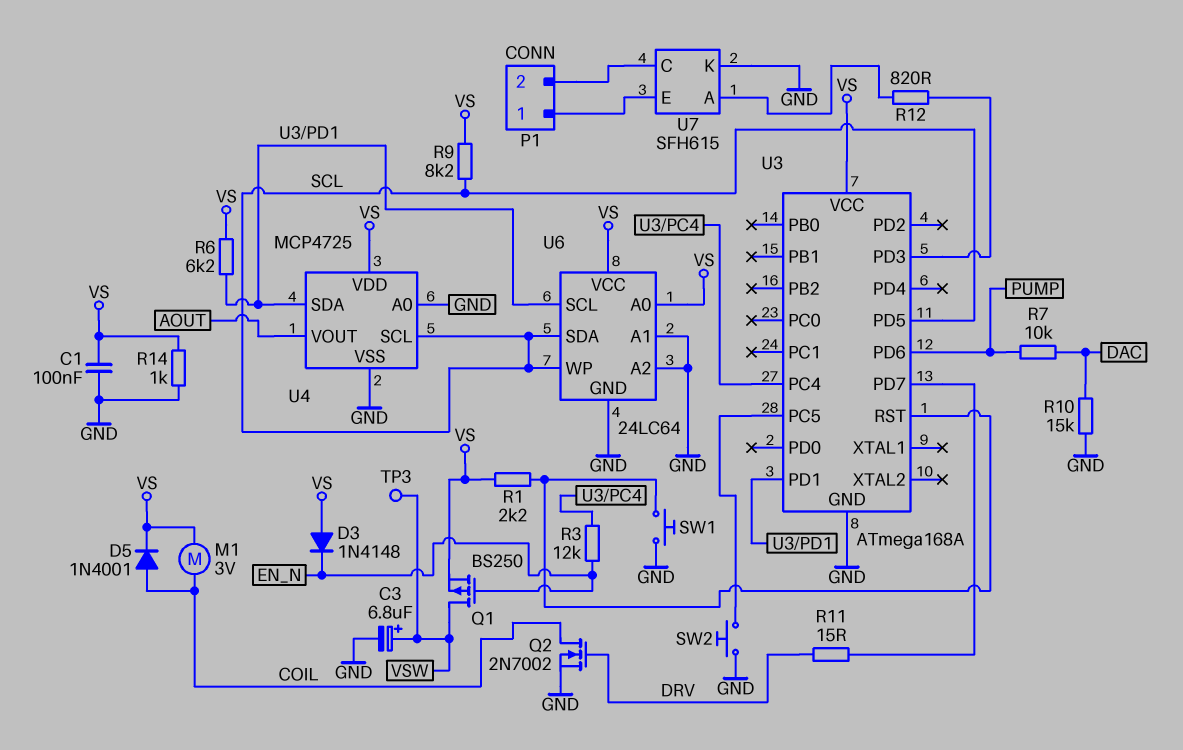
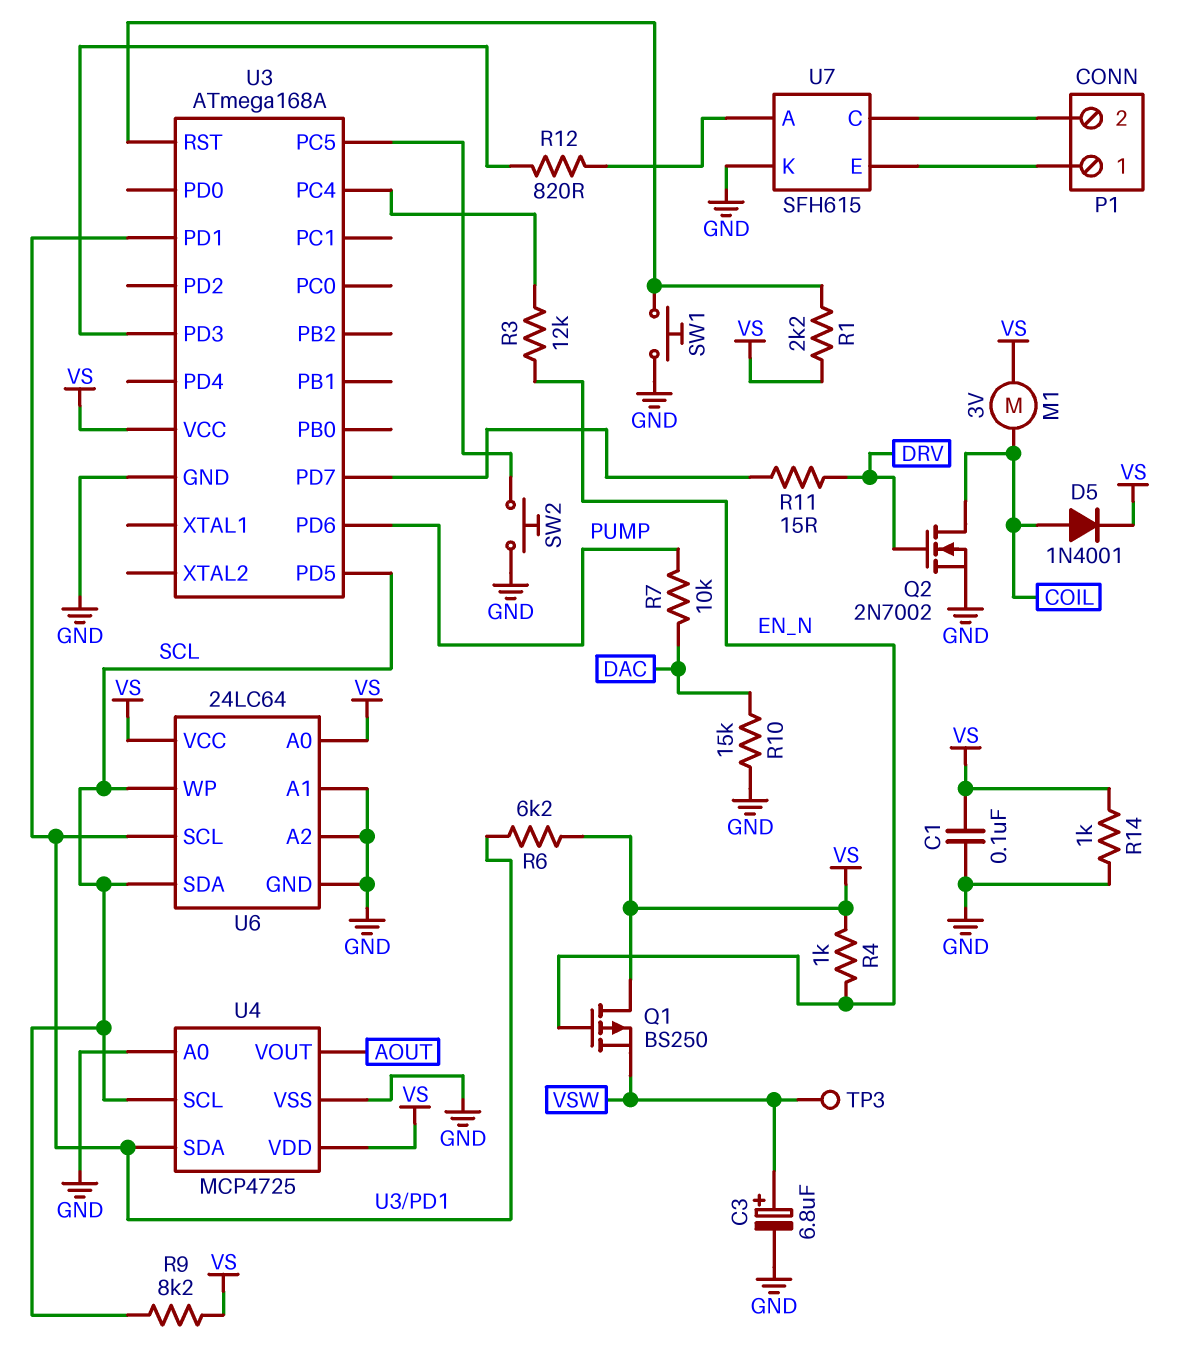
D3: diode 1N4148 (A VS, K EN_N) -> none
Q1: PMOS BS250 (G EN_N, D VSW, S VS) -> PMOS BS250 (G EN_N, D VS, S VSW)
R4: none -> 1k (EN_N, VS)

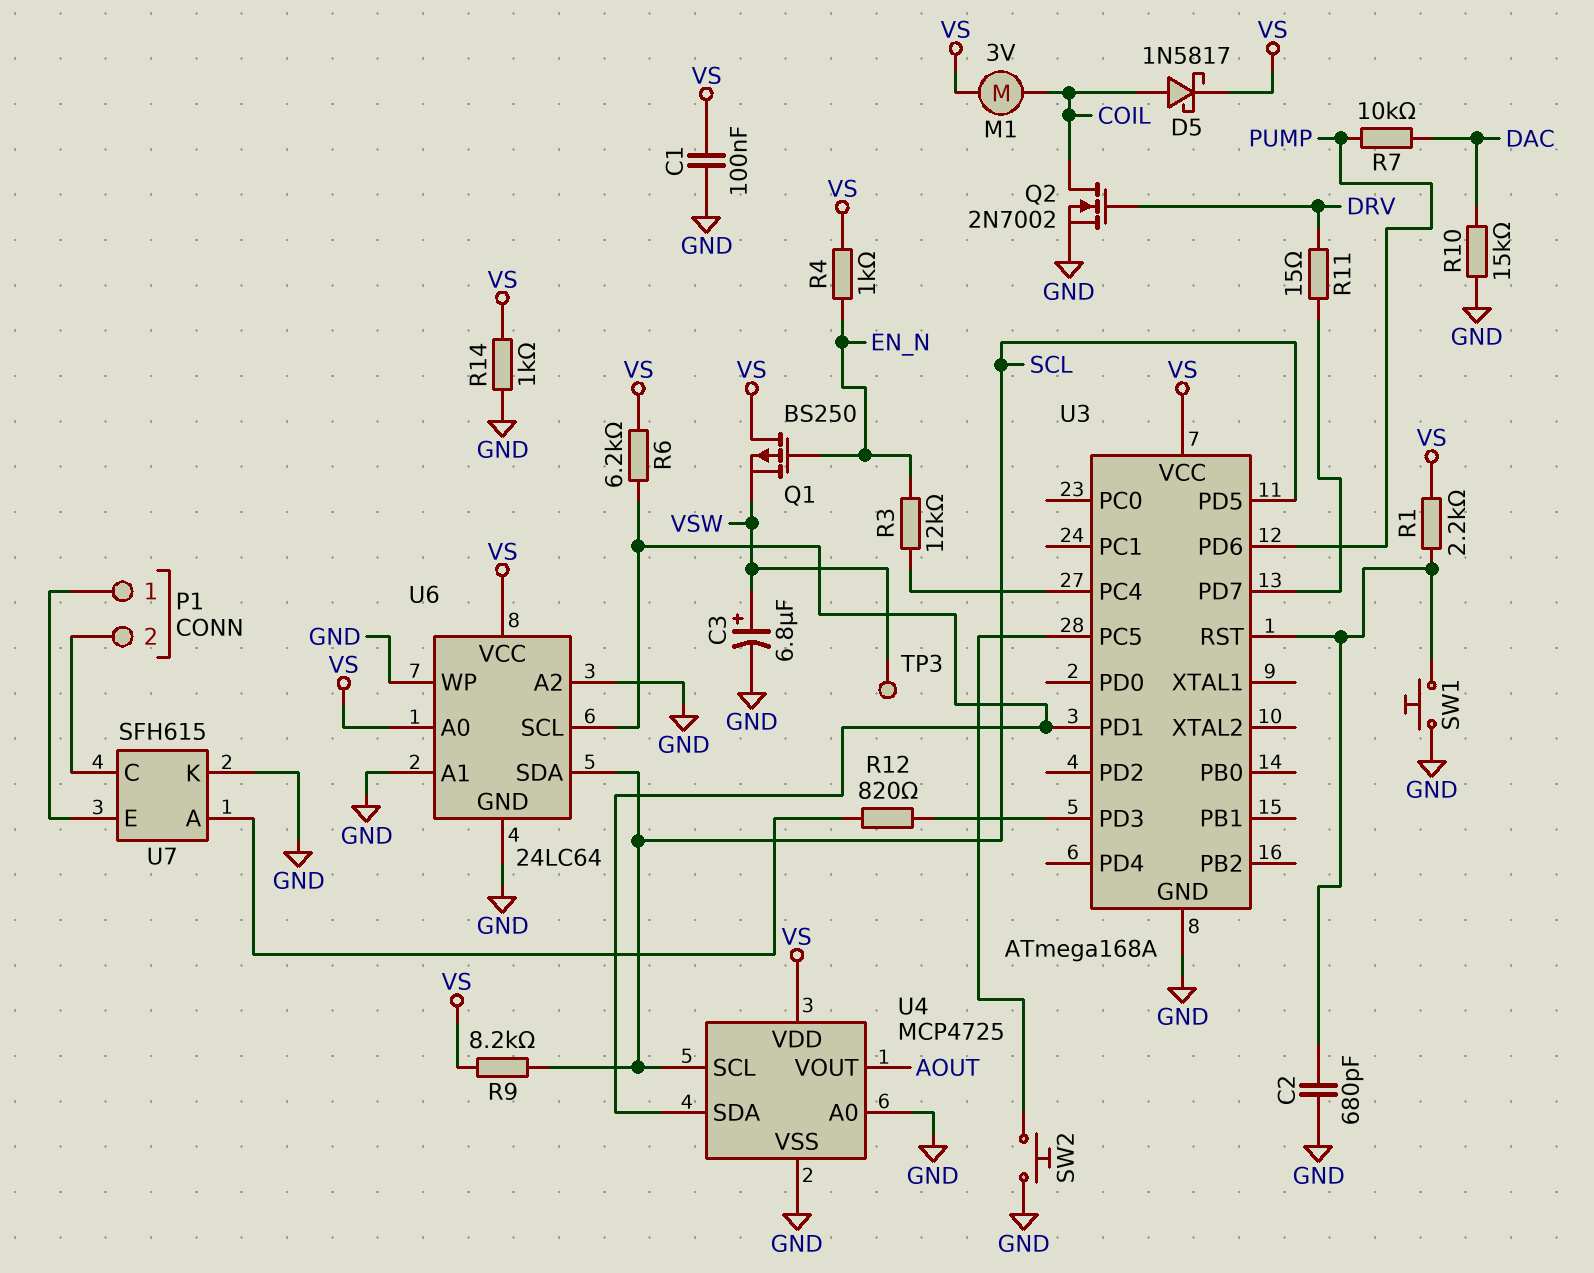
C2: none -> 680pF (GND, U3/RST)
D5: diode 1N4001 (A COIL, K VS) -> schottky 1N5817 (A COIL, K VS)
U6 pin WP: SCL -> GND

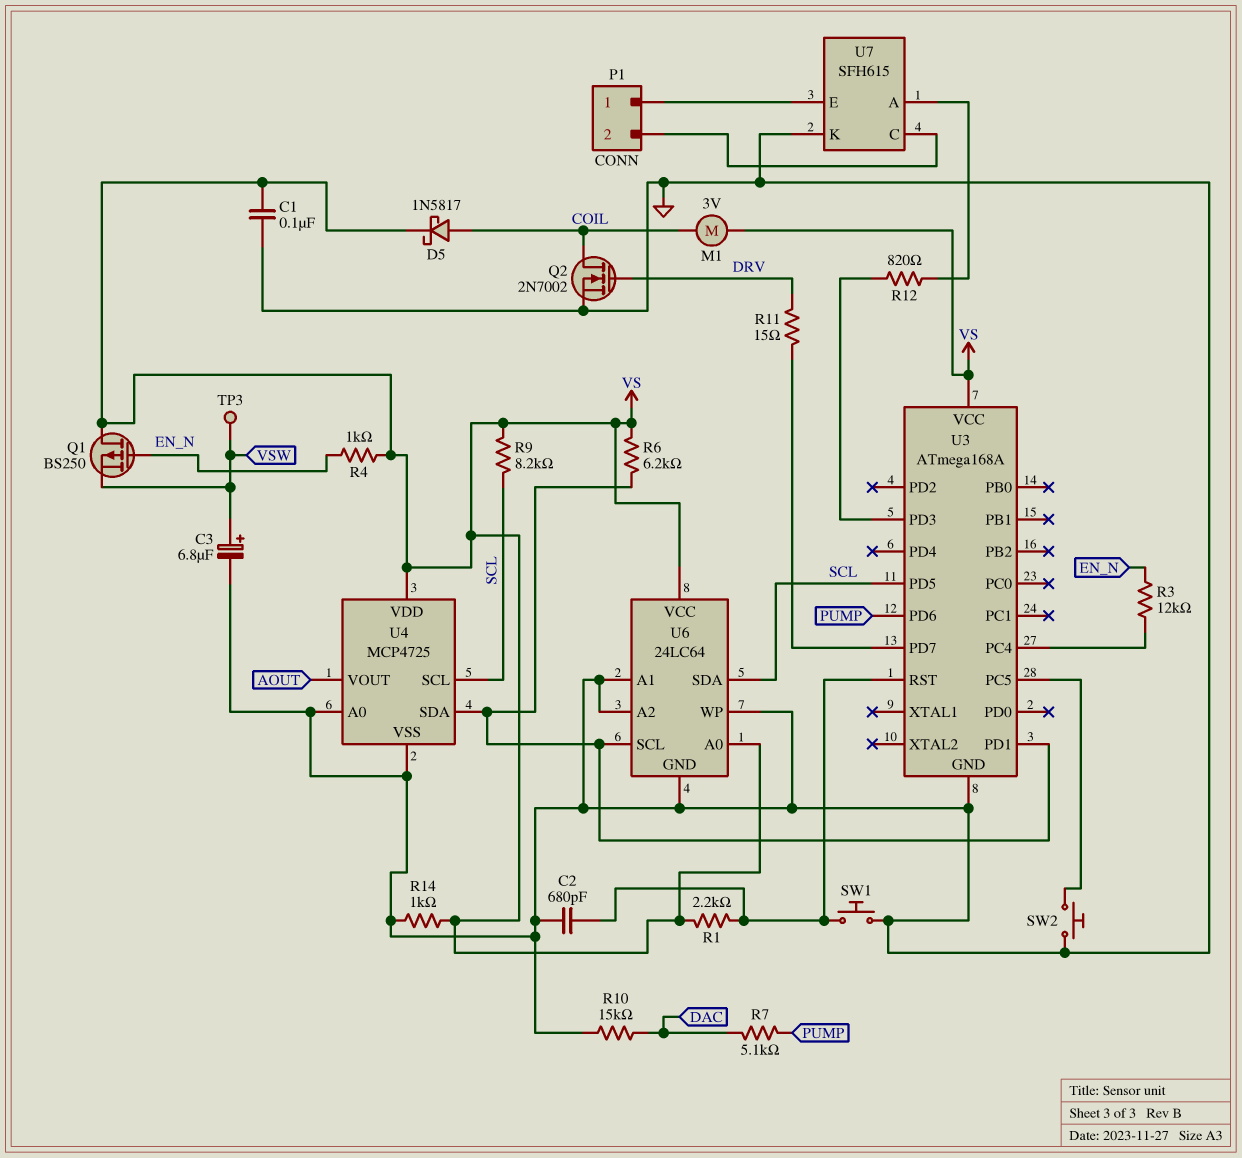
R7: 10k (DAC, PUMP) -> 5.1k (DAC, PUMP)

